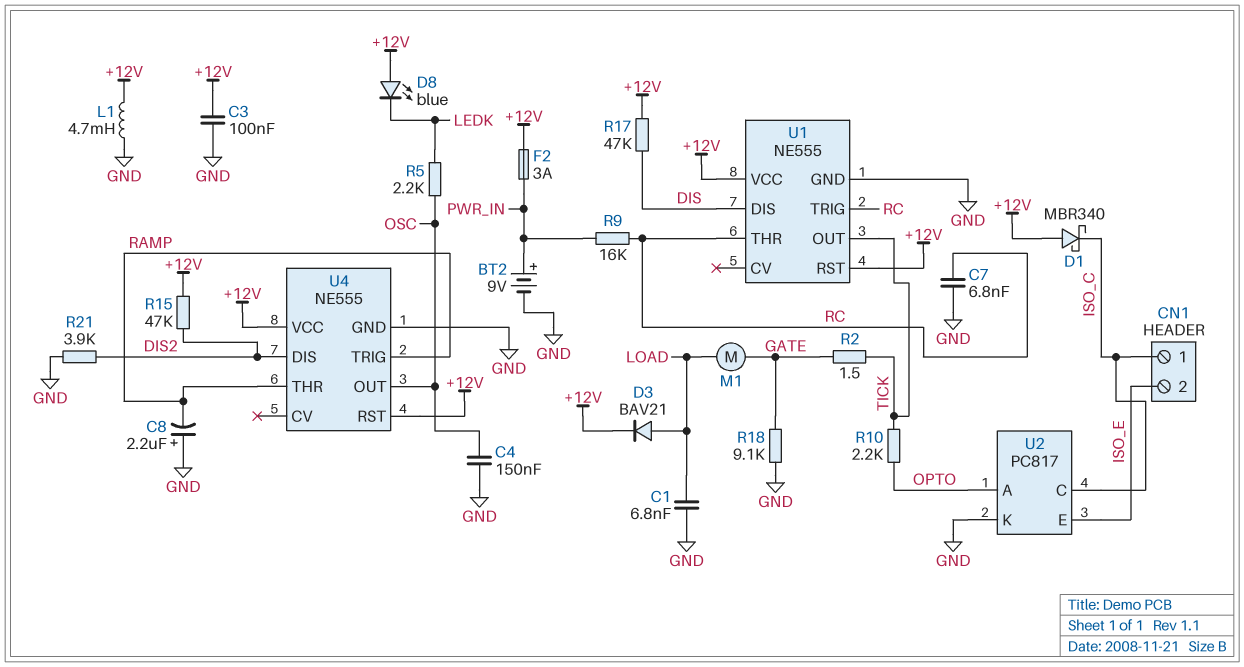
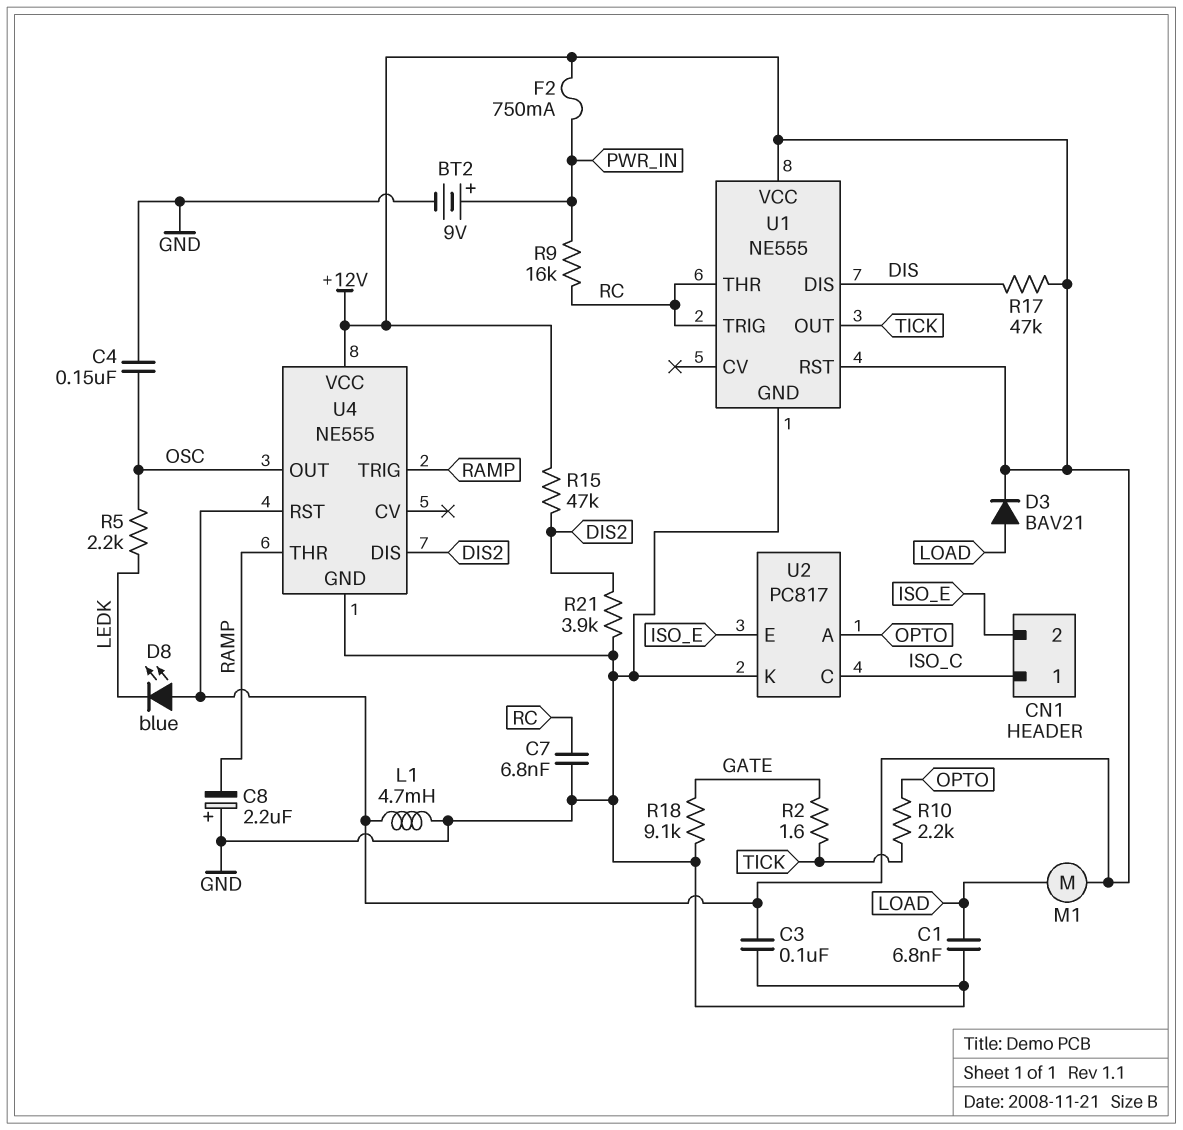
D1: schottky MBR340 (A +12V, K ISO_C) -> none
F2: 3A (+12V, PWR_IN) -> 750mA (+12V, PWR_IN)
M1: motor (GATE, LOAD) -> motor (+12V, LOAD)
R2: 1.5 (GATE, TICK) -> 1.6 (GATE, TICK)

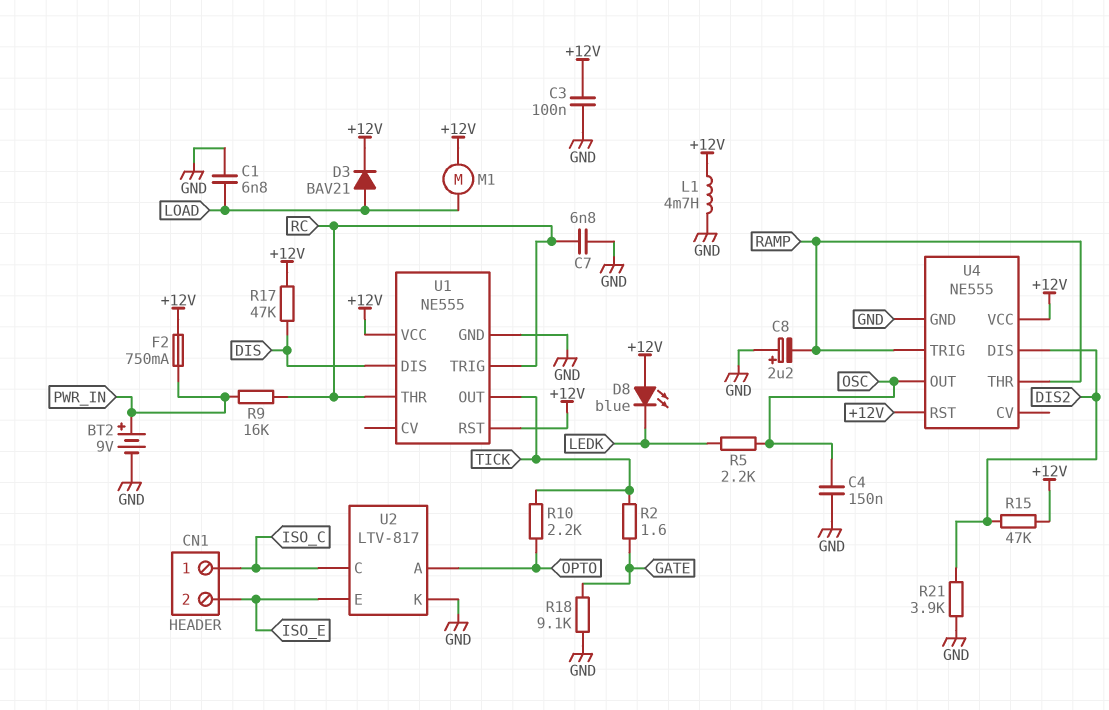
U2: PC817 -> LTV-817

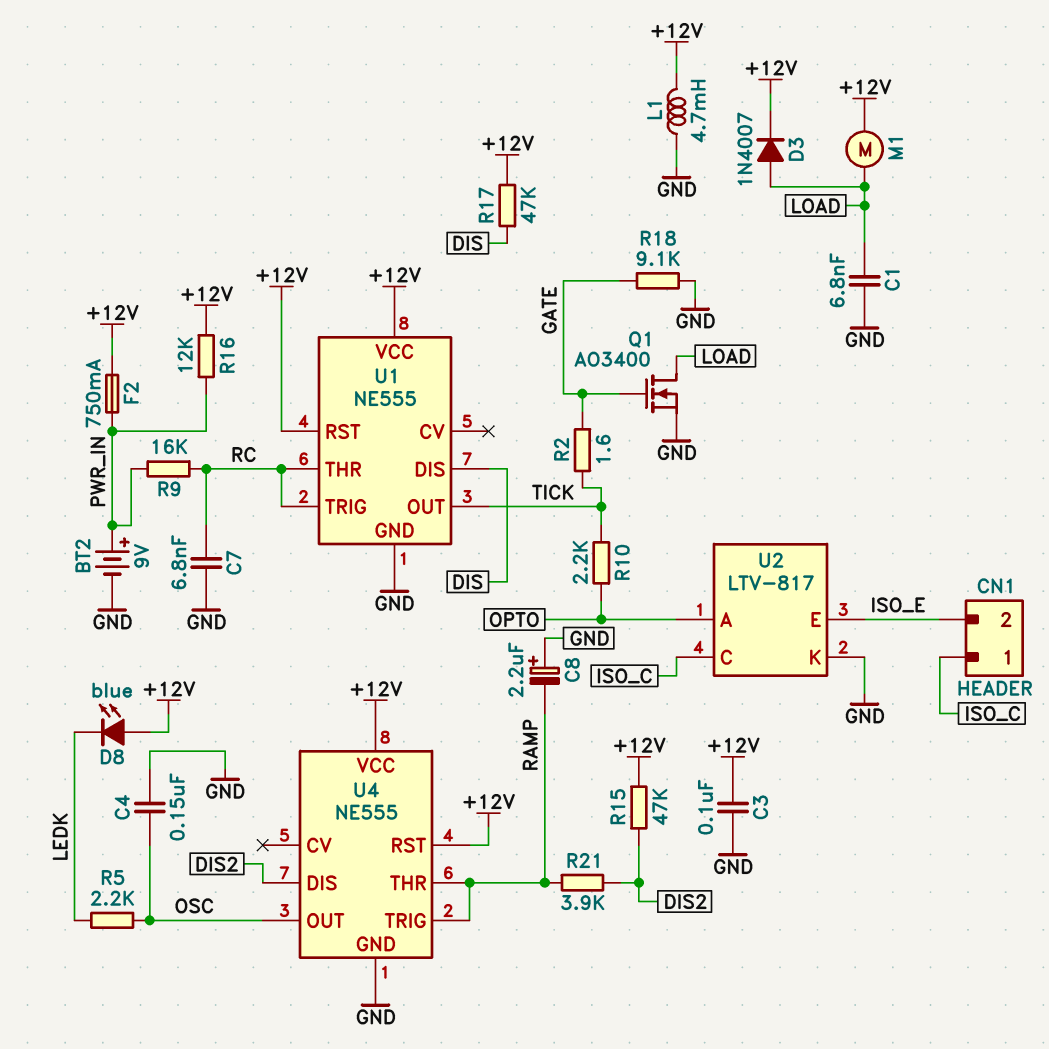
D3: diode BAV21 (A LOAD, K +12V) -> diode 1N4007 (A LOAD, K +12V)
Q1: none -> NMOS AO3400 (G GATE, D LOAD, S GND)
R16: none -> 12k (+12V, PWR_IN)
R21: 3.9k (DIS2, GND) -> 3.9k (DIS2, RAMP)

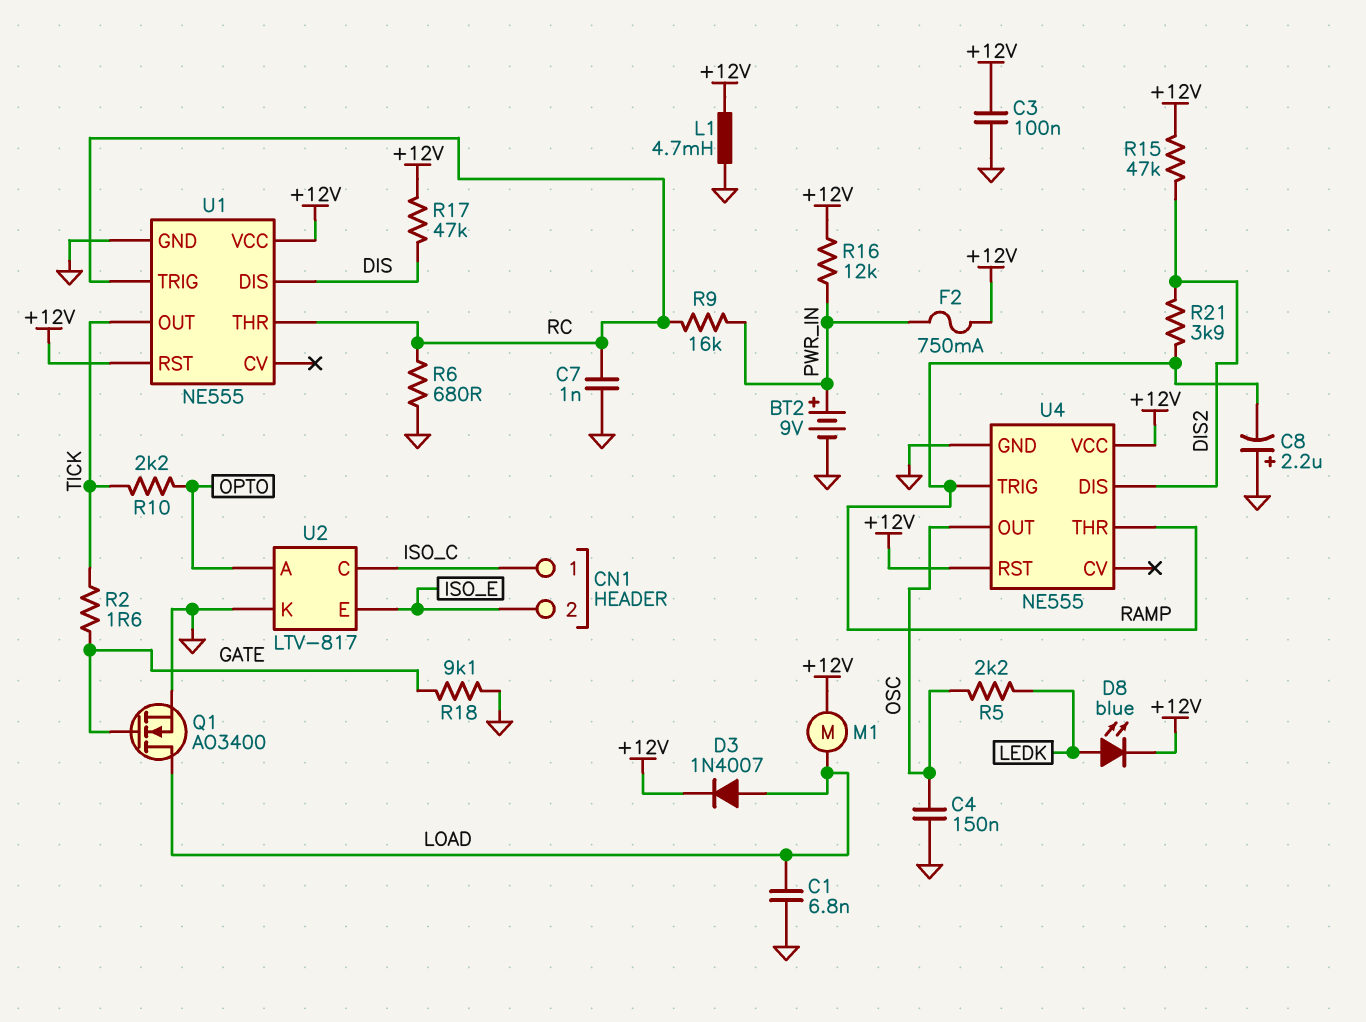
C7: 6.8nF (GND, RC) -> 1nF (GND, RC)
D8: LED blue (A +12V, K LEDK) -> LED blue (A LEDK, K +12V)
R6: none -> 680 (GND, RC)

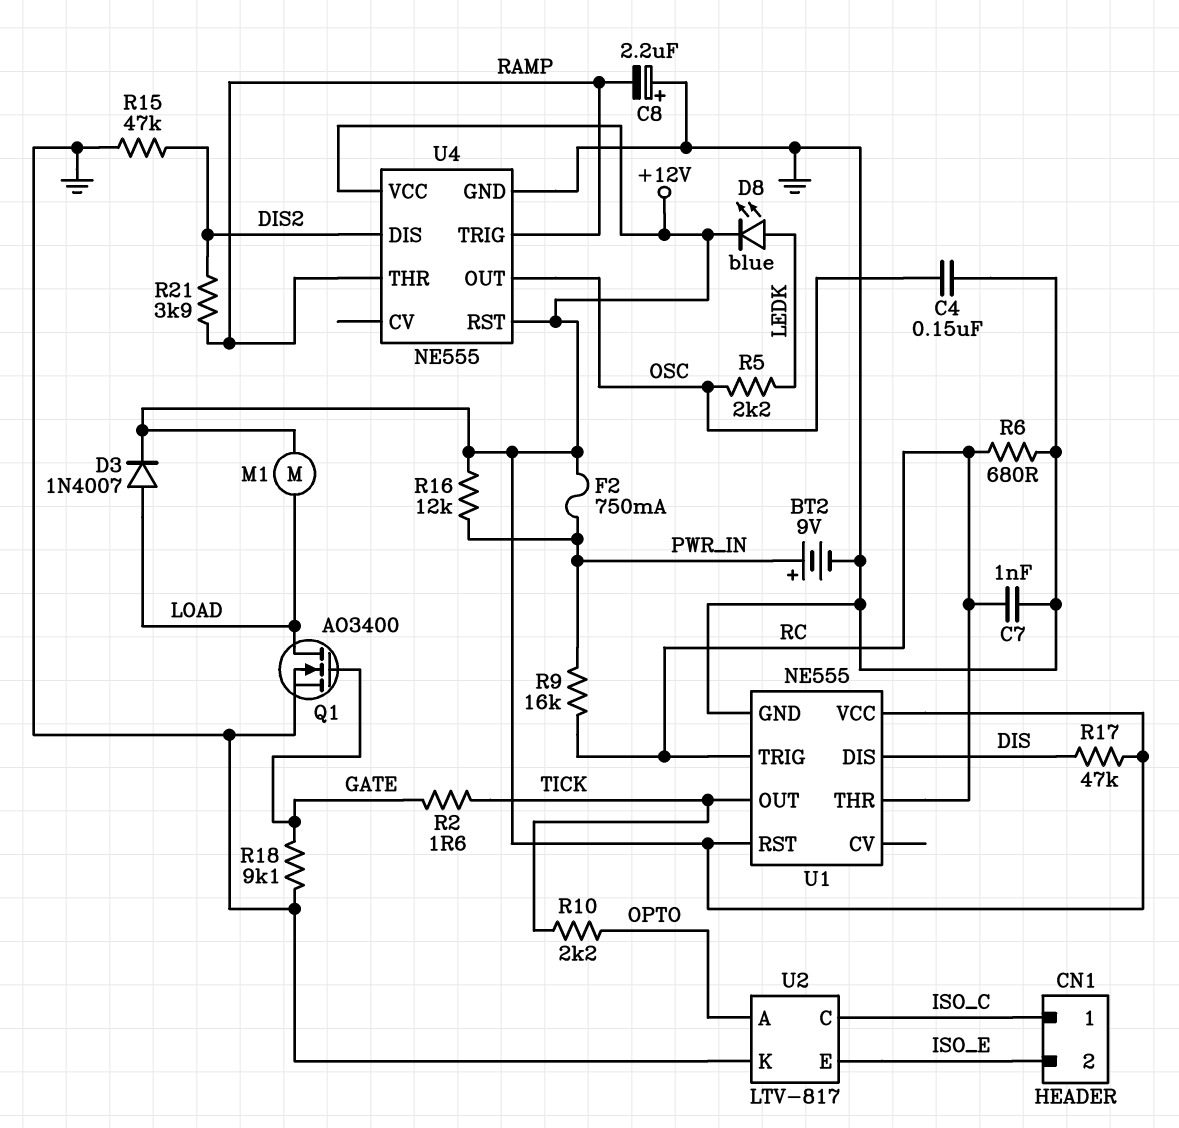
C1: 6.8nF (GND, LOAD) -> none
C3: 100nF (+12V, GND) -> none
L1: 4.7mH (+12V, GND) -> none
R15: 47k (+12V, DIS2) -> 47k (DIS2, GND)

